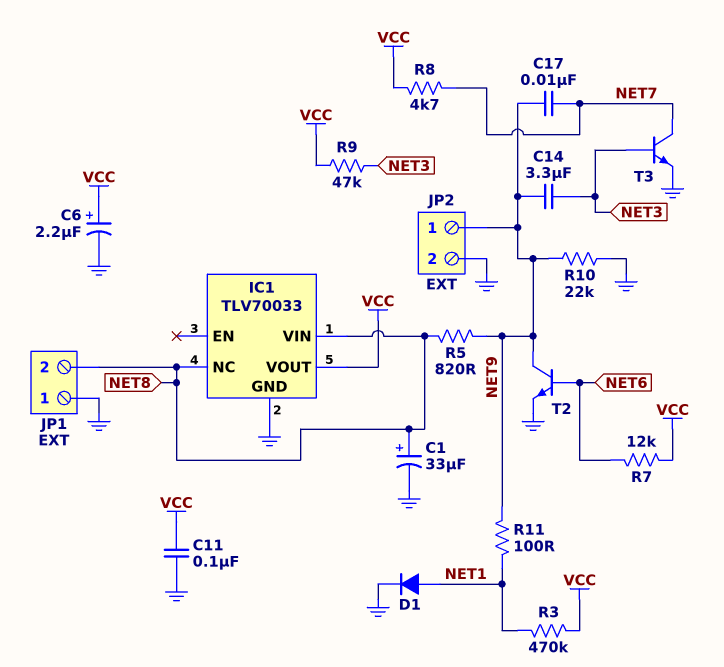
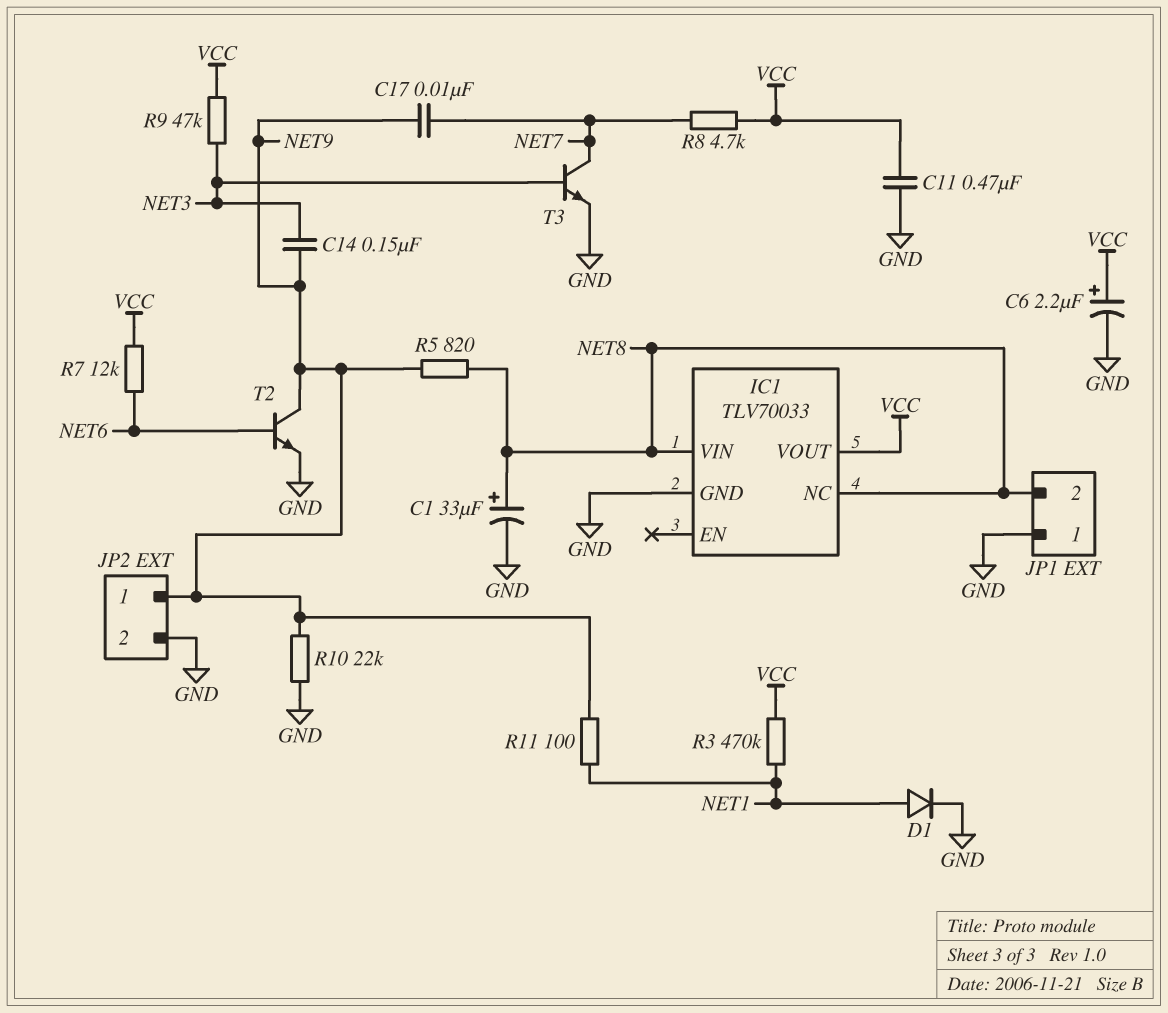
C11: 100nF (GND, VCC) -> 470nF (GND, VCC)
C14: 3.3uF (NET3, NET9) -> 150nF (NET3, NET9)

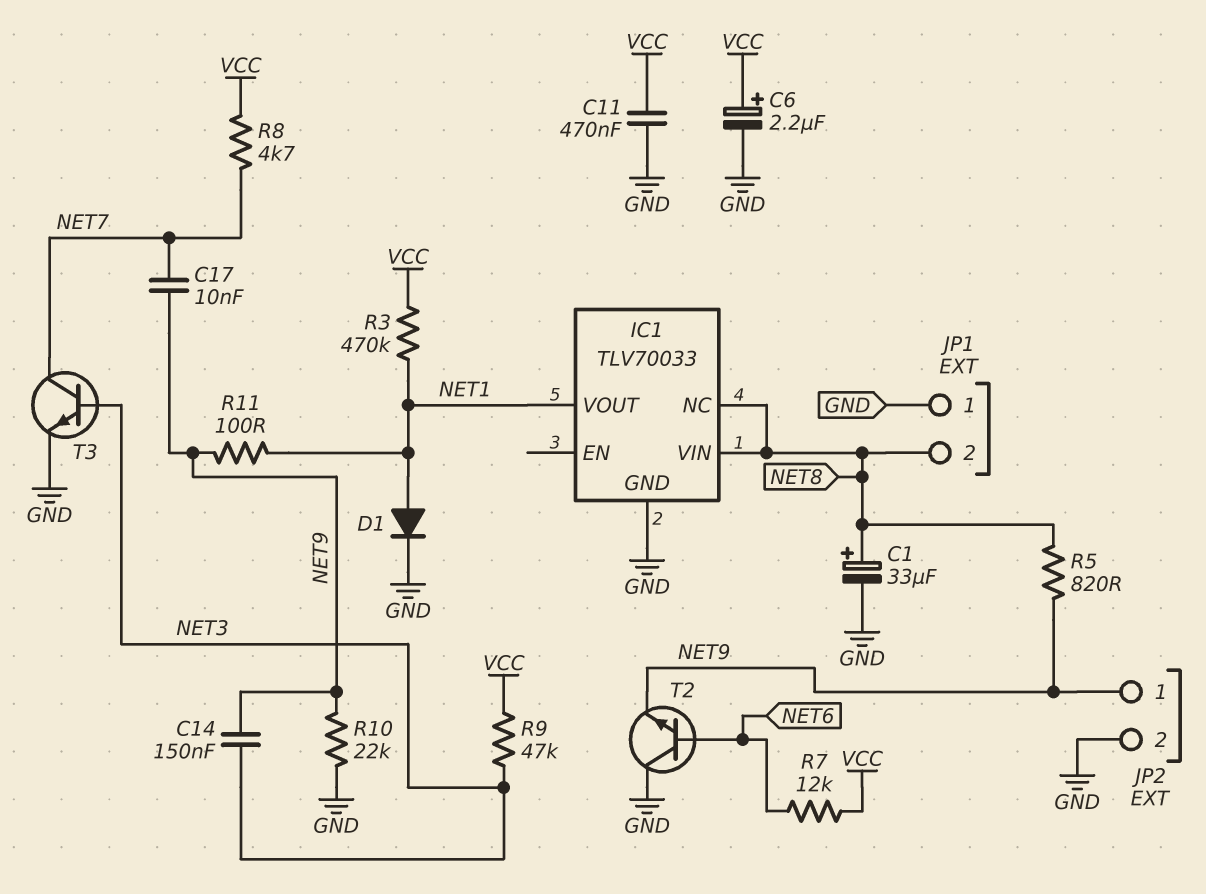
IC1 pin VOUT: VCC -> NET1
T2: NPN (B NET6, C NET9, E GND) -> NPN (B NET6, C GND, E NET9)

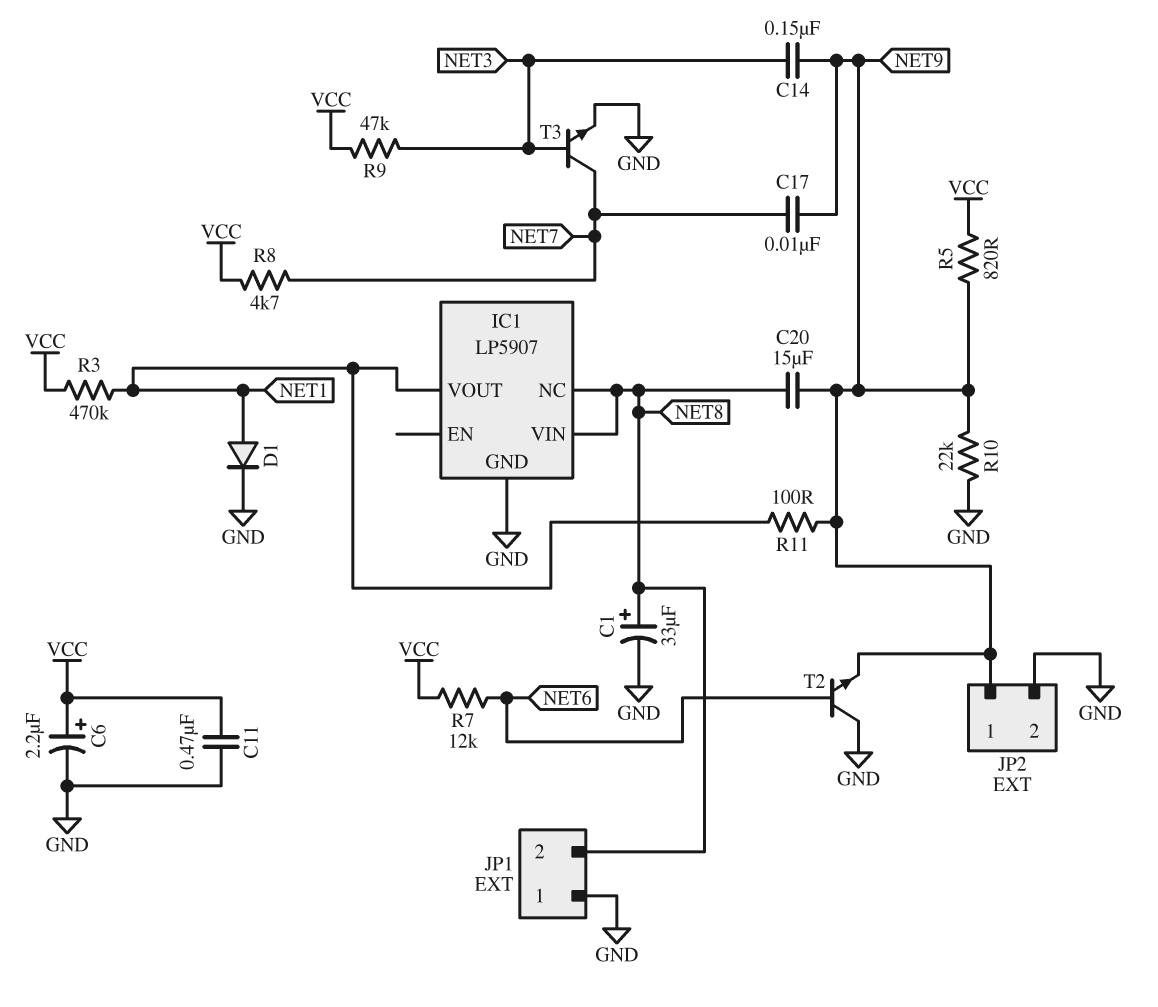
C20: none -> 15uF (NET8, NET9)
IC1: TLV70033 -> LP5907
R5: 820 (NET8, NET9) -> 820 (NET9, VCC)

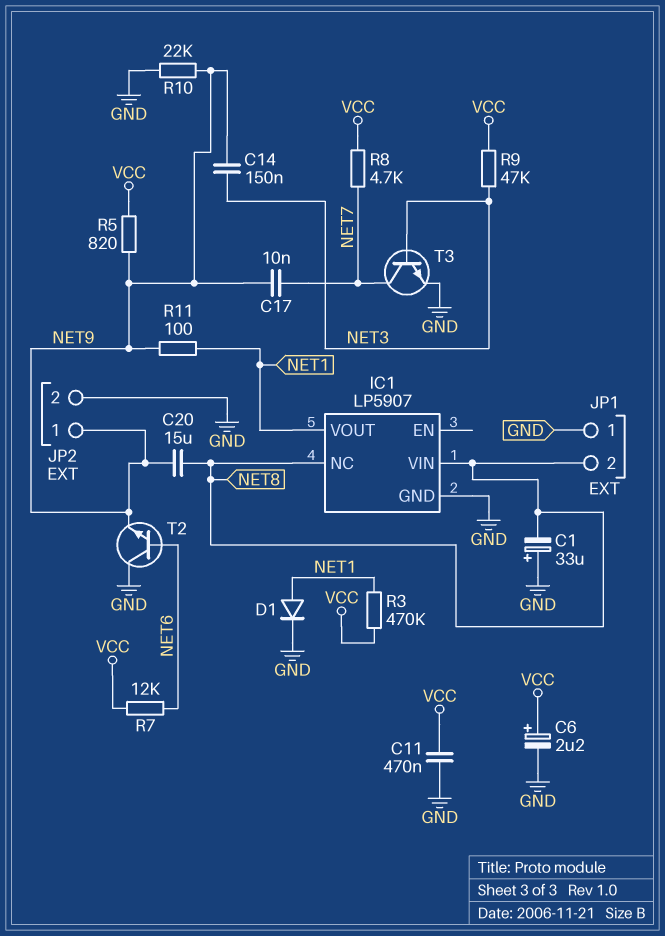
C1: 33uF (plus NET8, minus GND) -> 33uF (plus GND, minus NET8)

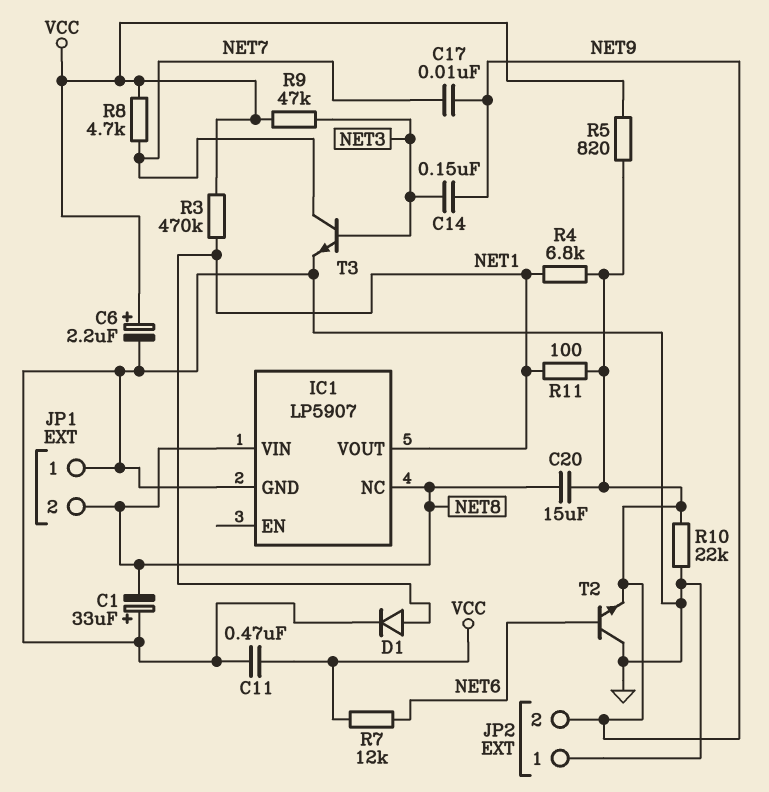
JP2 pin 1: NET9 -> GND
JP2 pin 2: GND -> NET9
R4: none -> 6.8k (NET1, NET9)

